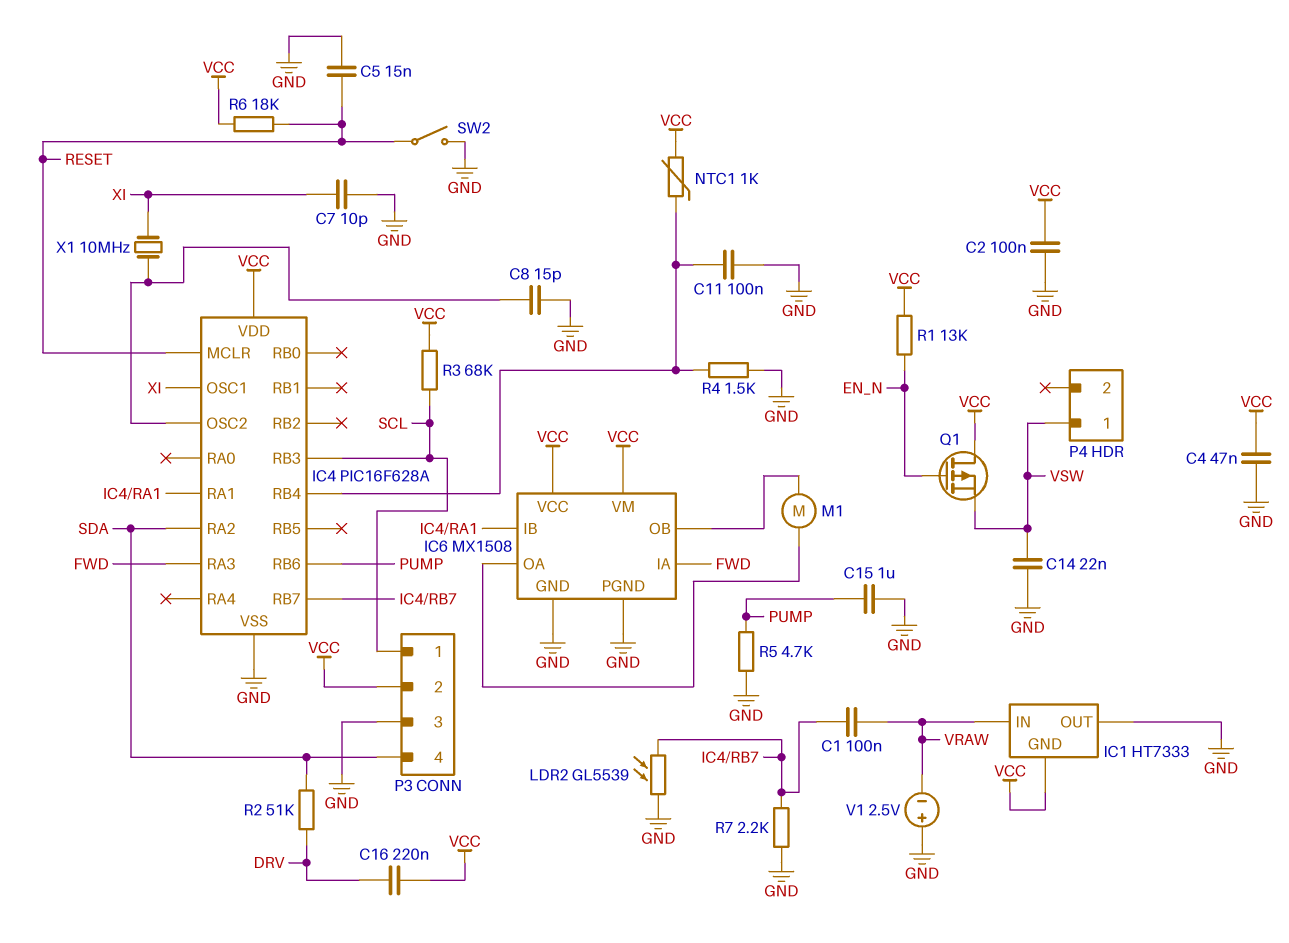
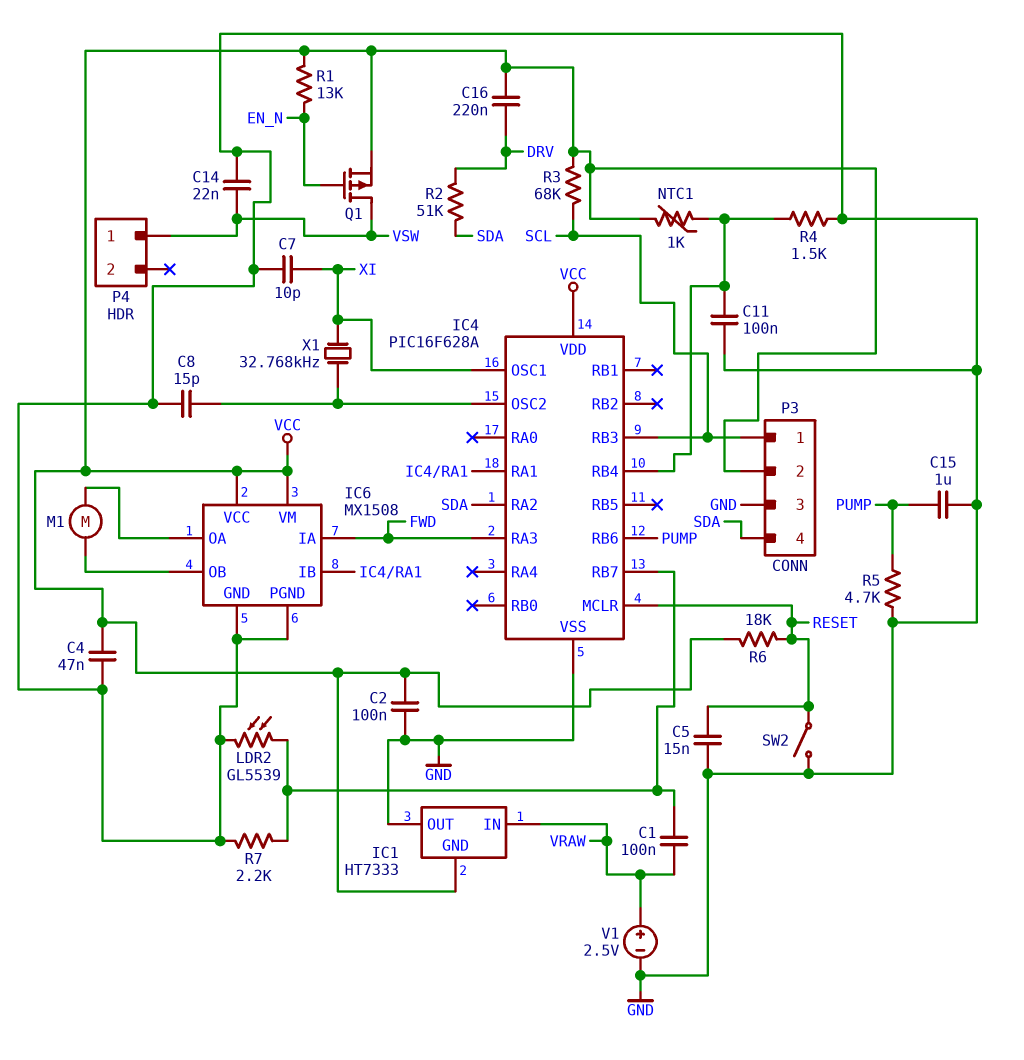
Q1: PMOS (G EN_N, D VCC, S VSW) -> PMOS (G EN_N, D VSW, S VCC)
V1: 2.5V (plus GND, minus VRAW) -> 2.5V (plus VRAW, minus GND)
X1: 10MHz (IC4/OSC2, XI) -> 32.768kHz (IC4/OSC2, XI)

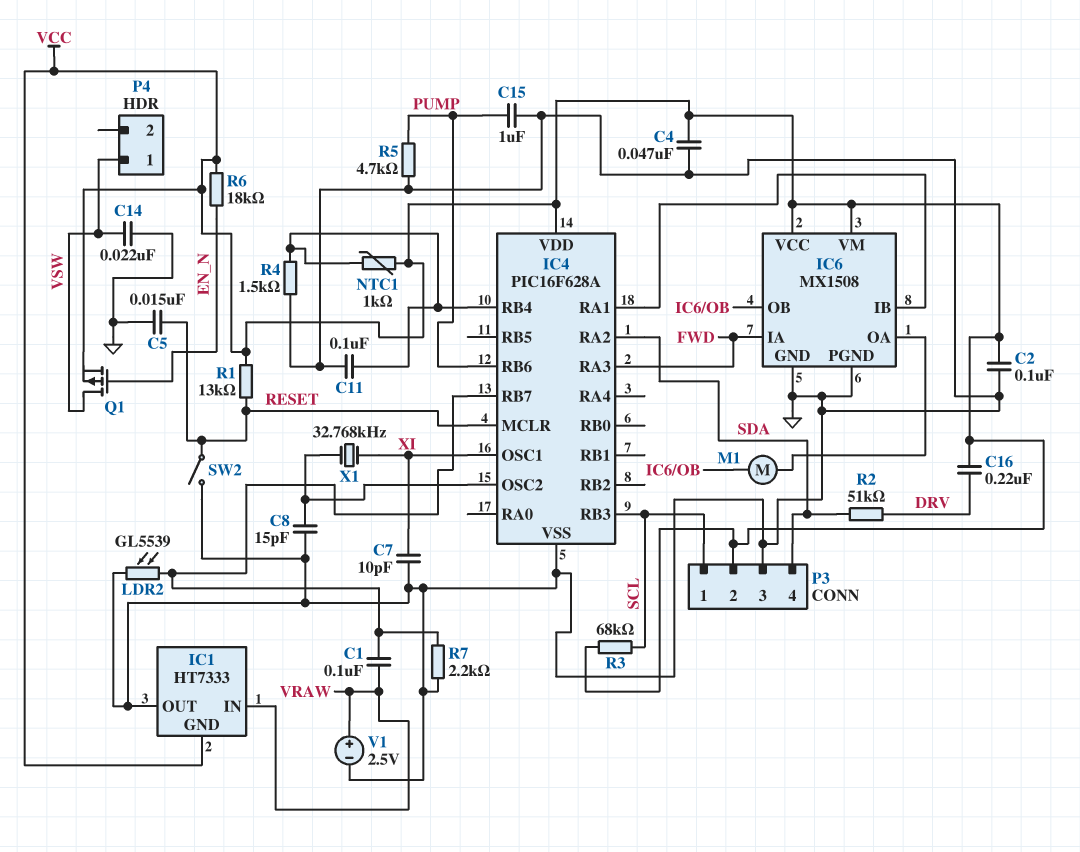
R1: 13k (EN_N, VCC) -> 13k (RESET, VCC)
R6: 18k (RESET, VCC) -> 18k (EN_N, VCC)

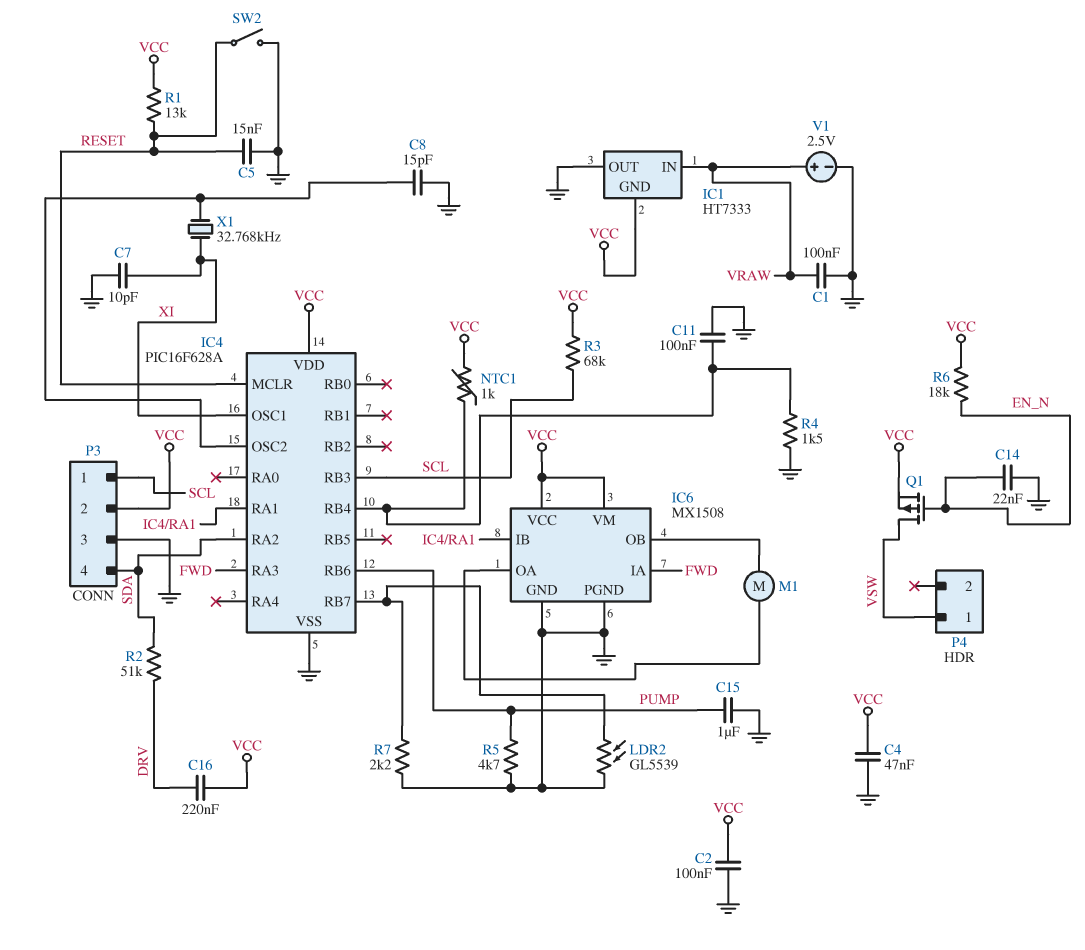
C1: 100nF (IC4/RB7, VRAW) -> 100nF (GND, VRAW)
C14: 22nF (GND, VSW) -> 22nF (EN_N, GND)

